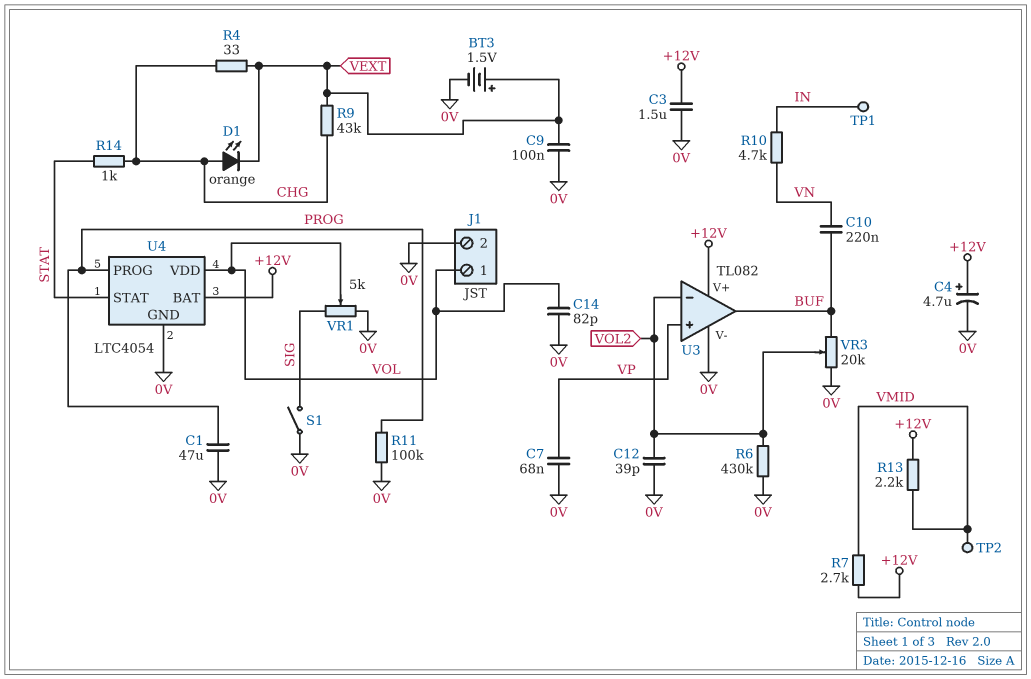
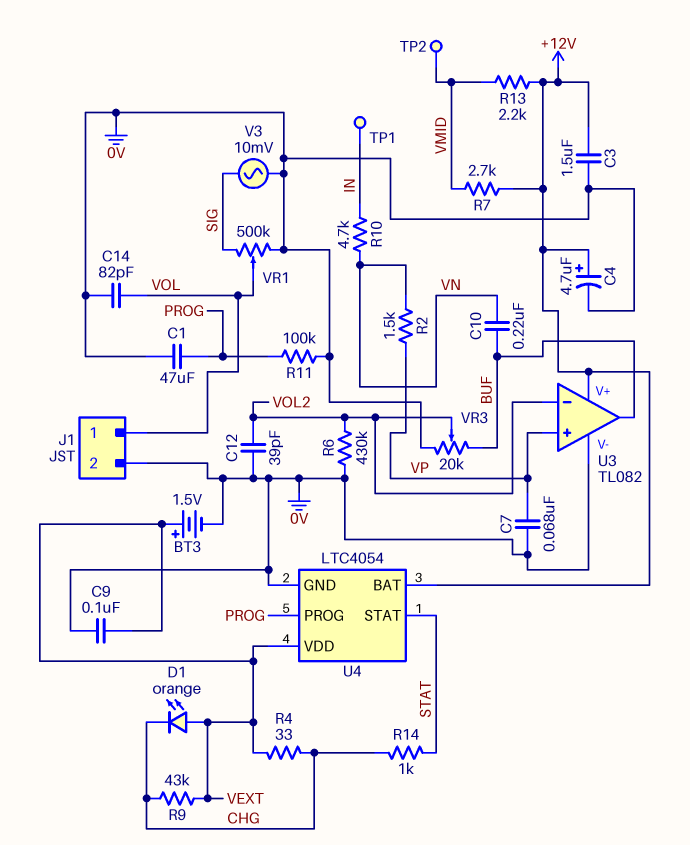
D1: LED orange (A CHG, K VEXT) -> LED orange (A VEXT, K CHG)
R2: none -> 1.5k (VN, VP)
S1: switch (0V, SIG) -> none
U4 pin VDD: VOL -> VEXT
V3: none -> AC 10mV (0V, SIG)
VR1: 5k (0V, SIG, wiper VOL) -> 500k (0V, SIG, wiper VOL)

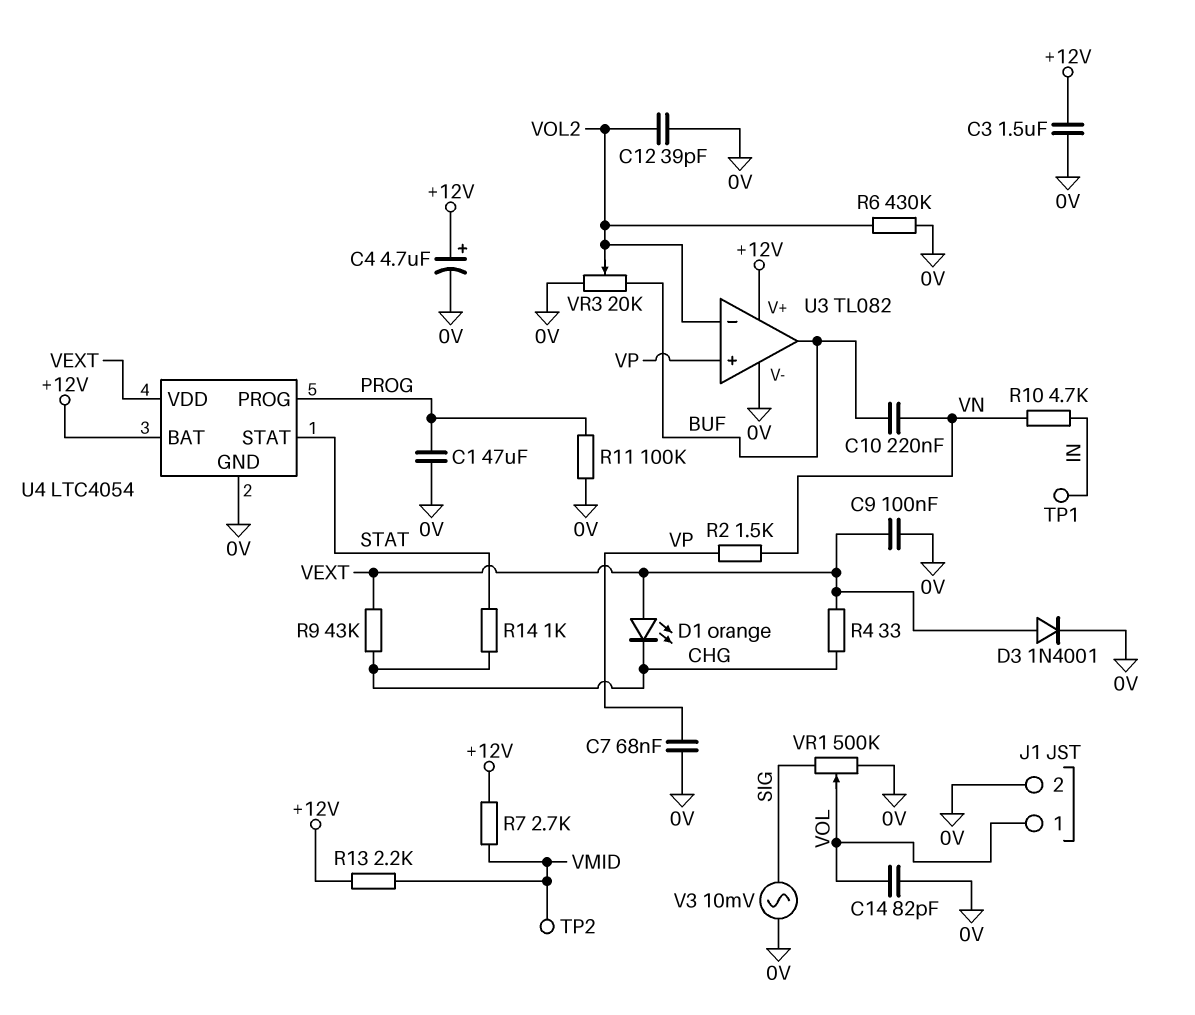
BT3: 1.5V (plus VEXT, minus 0V) -> none
D3: none -> diode 1N4001 (A VEXT, K 0V)

